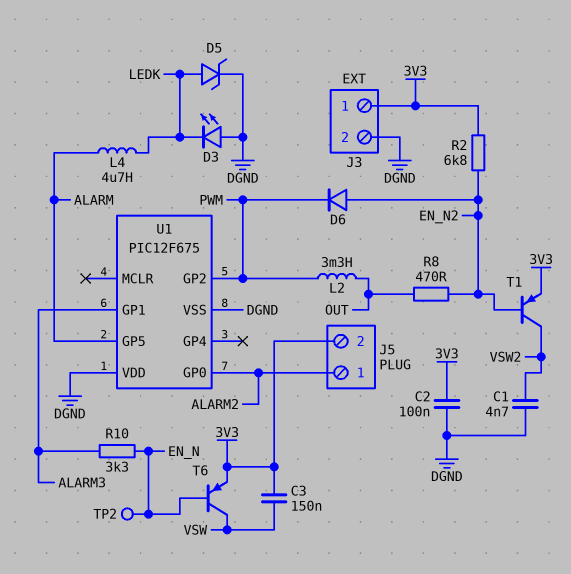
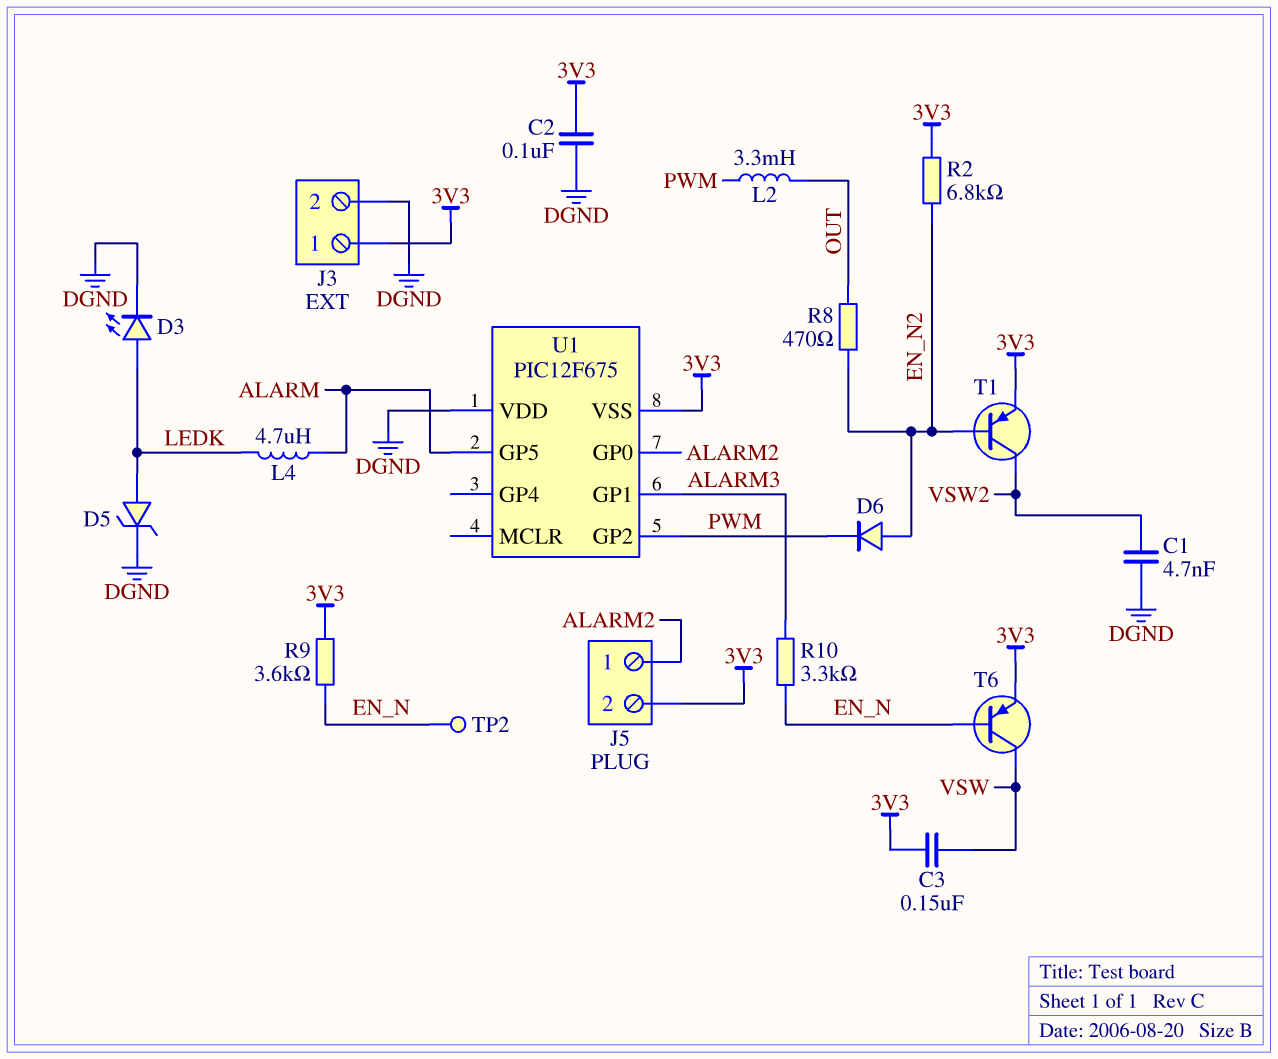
D3: LED (A DGND, K LEDK) -> LED (A LEDK, K DGND)
R9: none -> 3.6k (3V3, EN_N)
U1 pin VSS: DGND -> 3V3

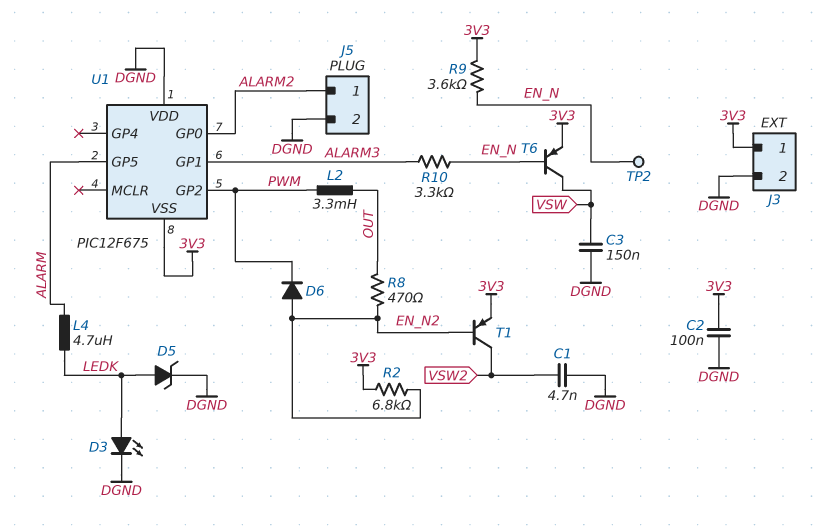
C3: 150nF (3V3, VSW) -> 150nF (DGND, VSW)
J5 pin 2: 3V3 -> DGND

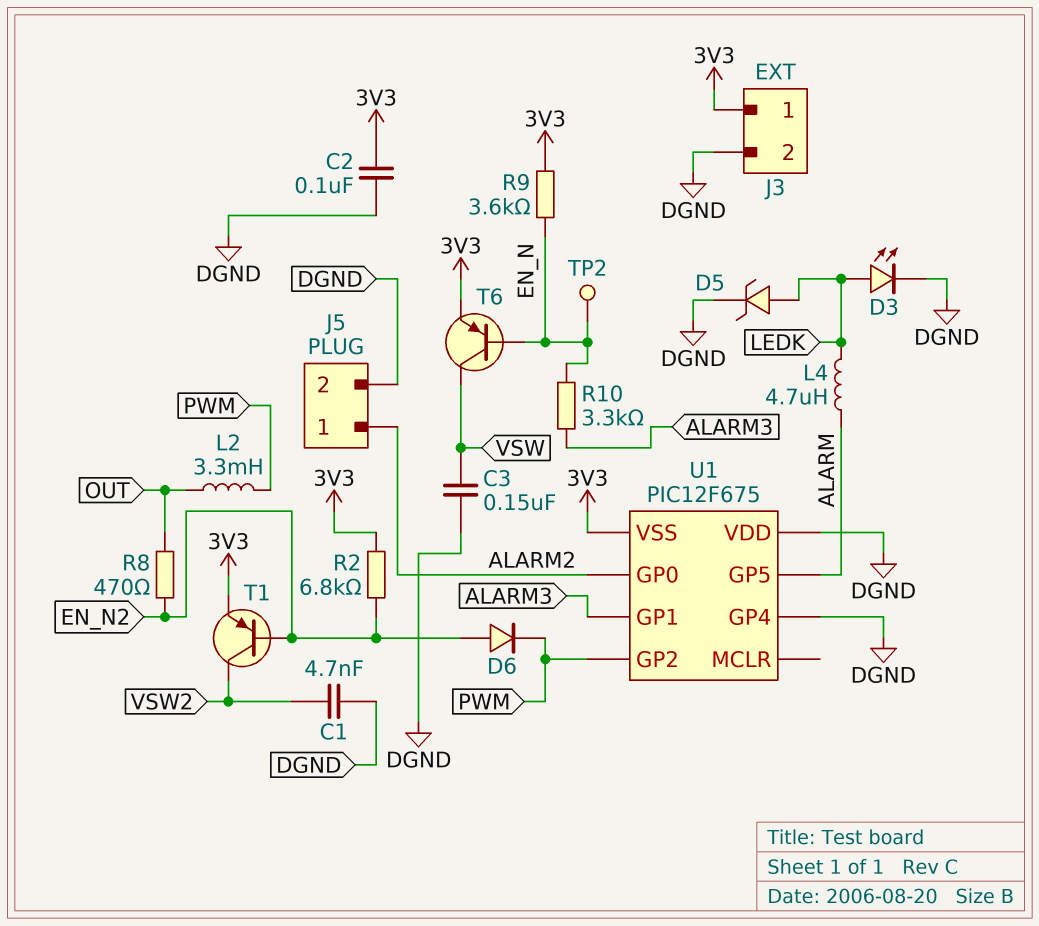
U1 pin GP4: none -> DGND

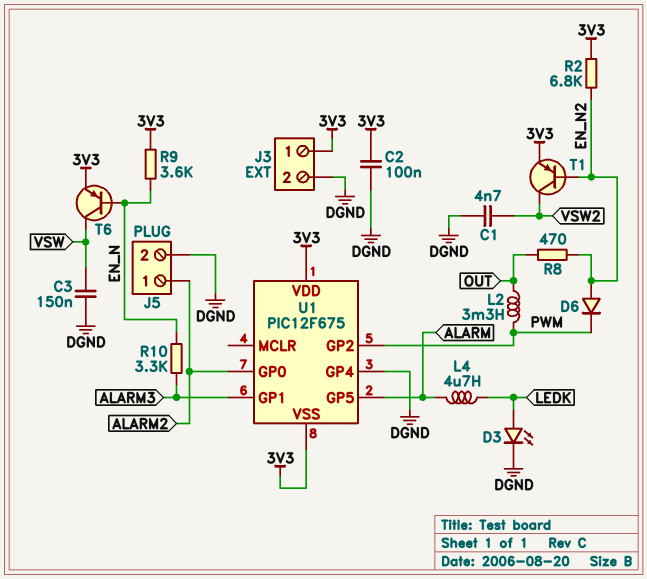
D5: zener (A LEDK, K DGND) -> none
TP2: test point (EN_N) -> none
U1 pin VDD: DGND -> 3V3

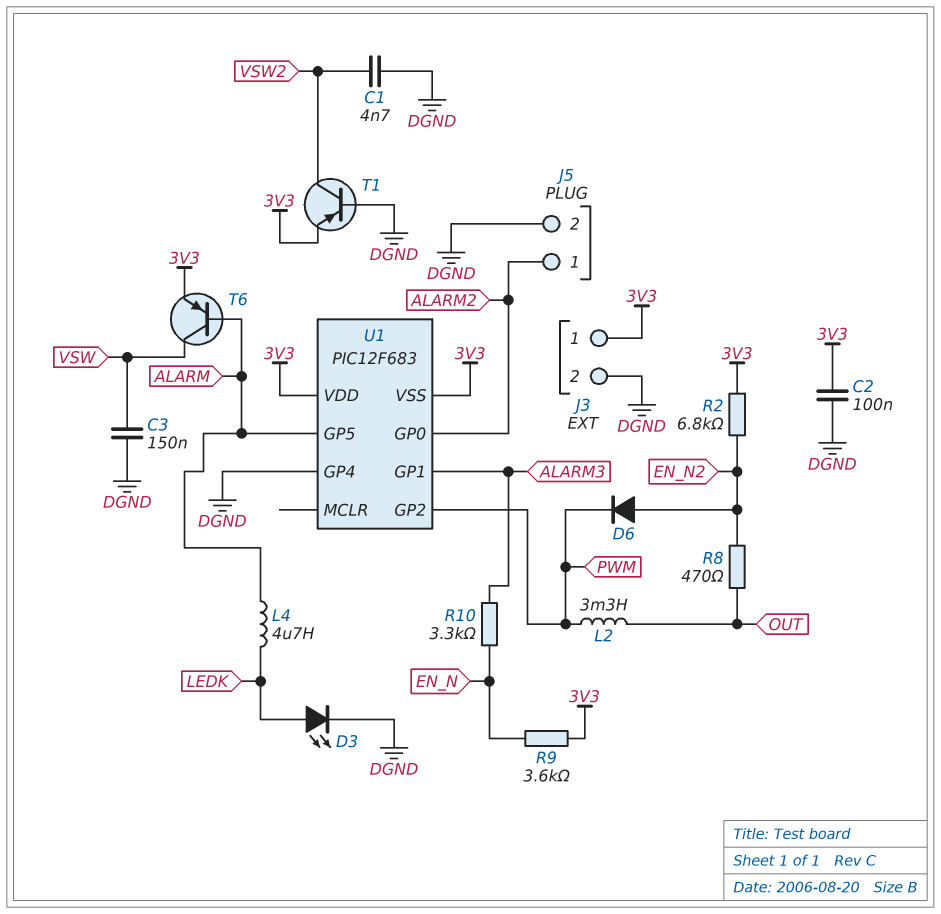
T1: PNP (B EN_N2, C VSW2, E 3V3) -> PNP (B DGND, C VSW2, E 3V3)
T6: PNP (B EN_N, C VSW, E 3V3) -> PNP (B ALARM, C VSW, E 3V3)
U1: PIC12F675 -> PIC12F683

